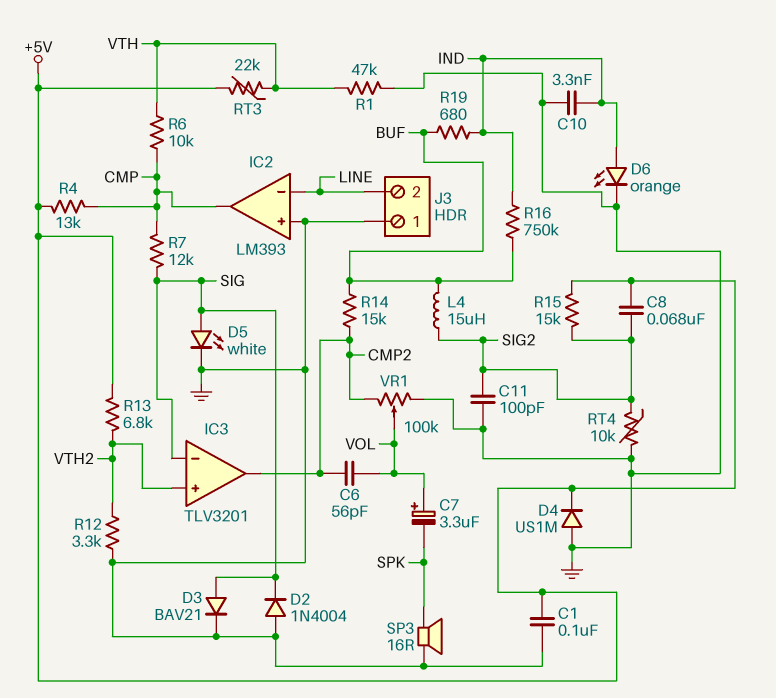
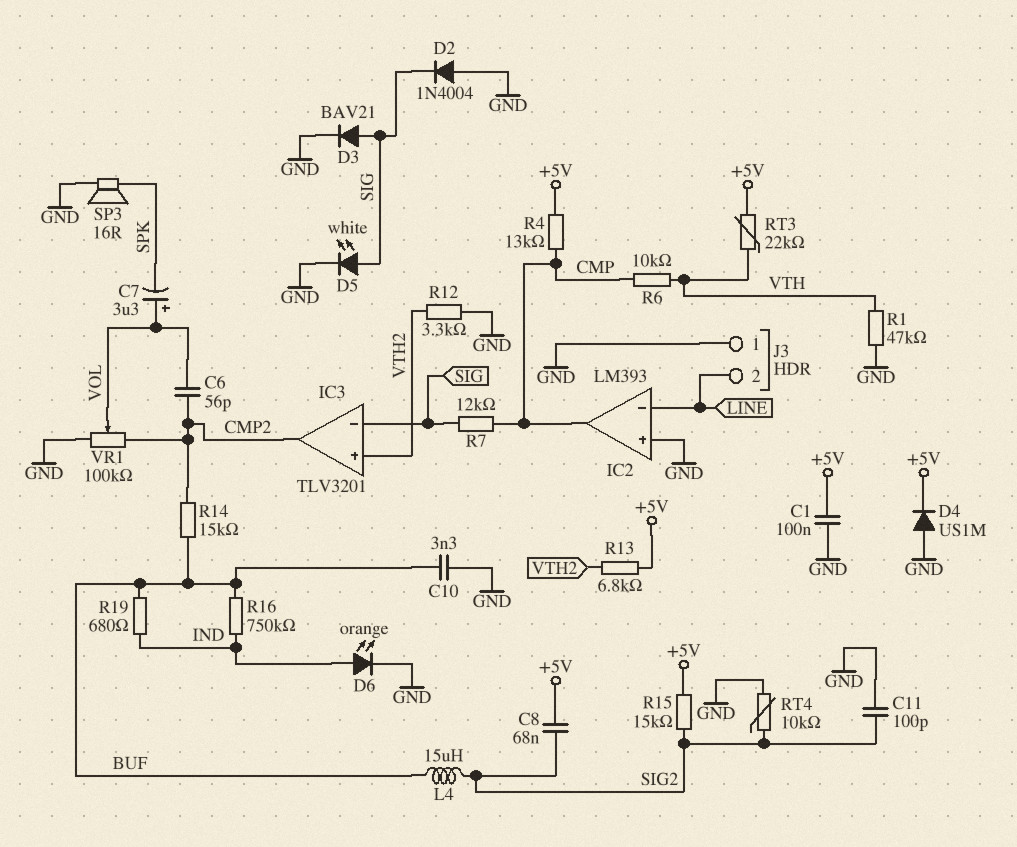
C10: 3.3nF (GND, IND) -> 3.3nF (BUF, GND)

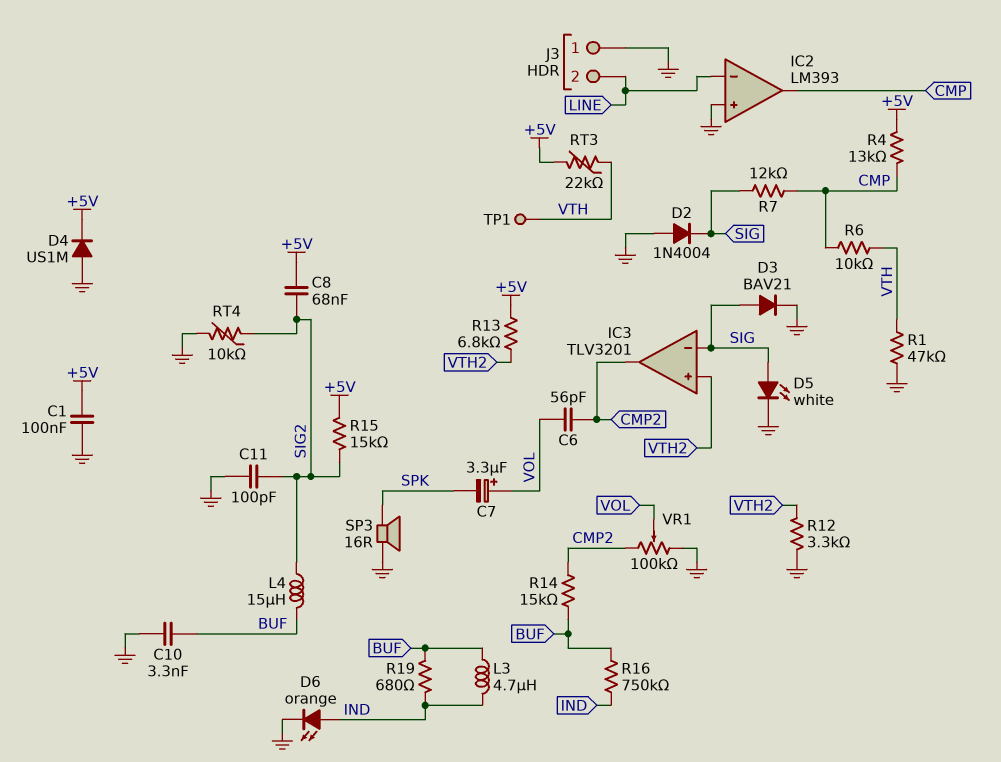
L3: none -> 4.7uH (BUF, IND)
TP1: none -> test point (VTH)

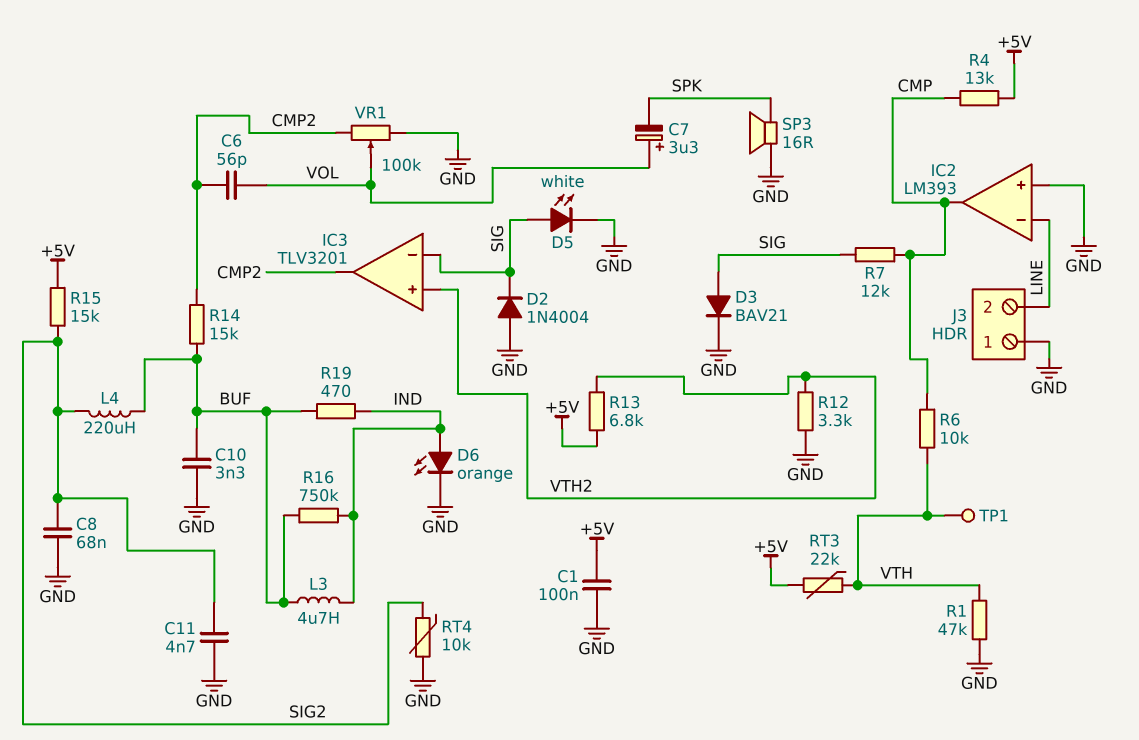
C8: 68nF (+5V, SIG2) -> 68nF (GND, SIG2)
C11: 100pF (GND, SIG2) -> 4.7nF (GND, SIG2)
D4: diode US1M (A GND, K +5V) -> none
L4: 15uH (BUF, SIG2) -> 220uH (BUF, SIG2)
R19: 680 (BUF, IND) -> 470 (BUF, IND)

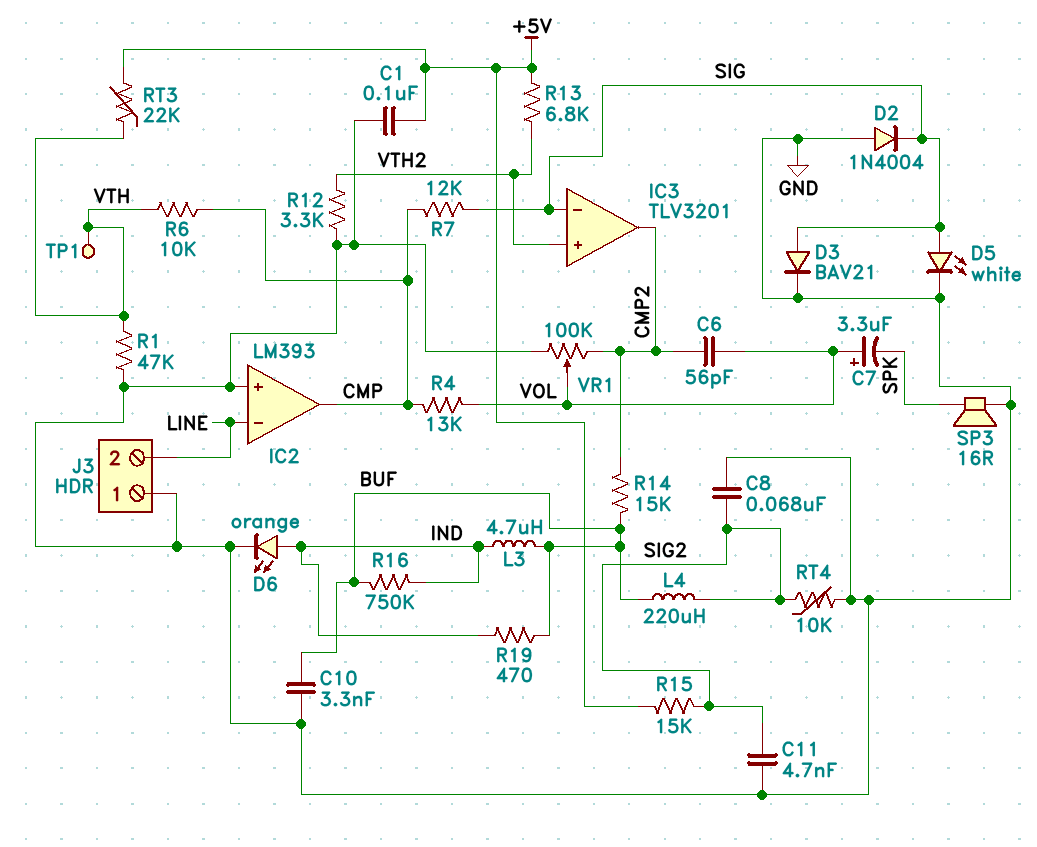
R4: 13k (+5V, CMP) -> 13k (CMP, VOL)

